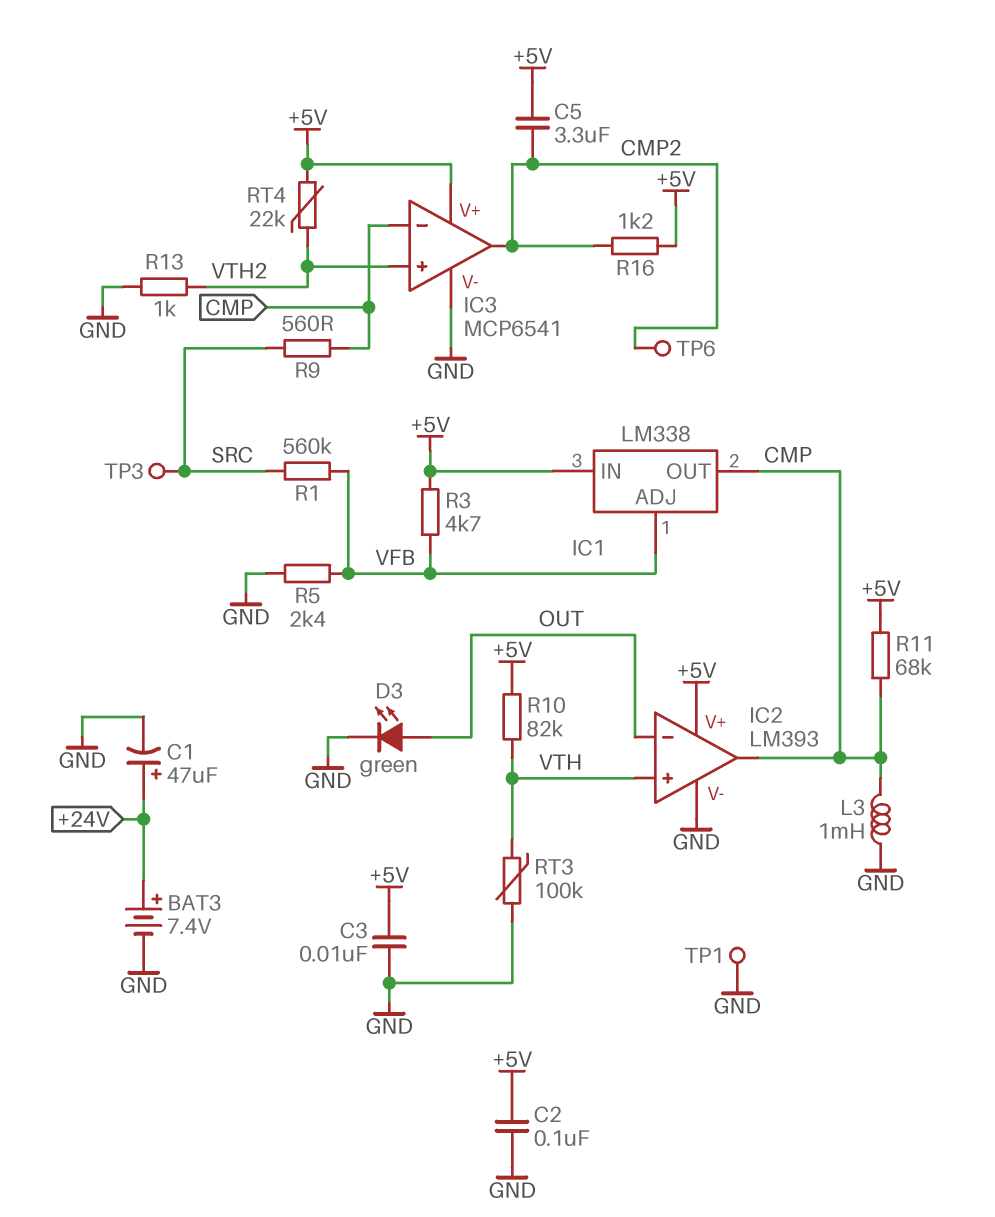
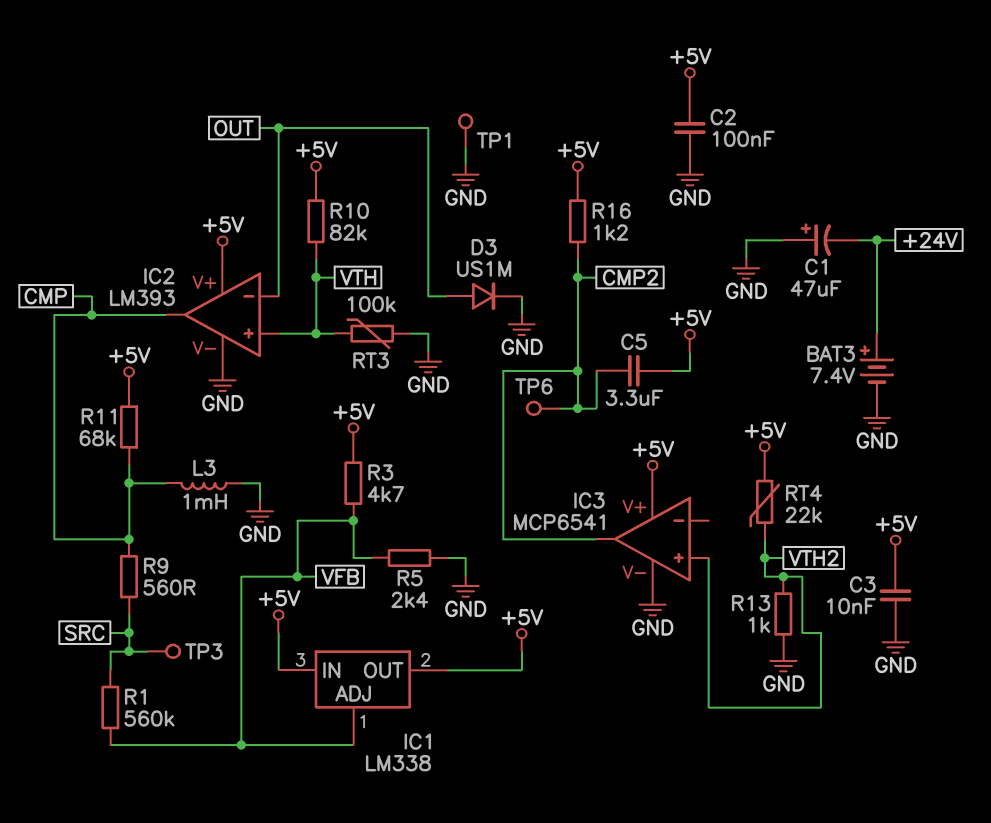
C1: 47uF (plus +24V, minus GND) -> 47uF (plus GND, minus +24V)
D3: LED green (A OUT, K GND) -> diode US1M (A OUT, K GND)
IC1 pin OUT: CMP -> +5V
IC3 pin in-: CMP -> none

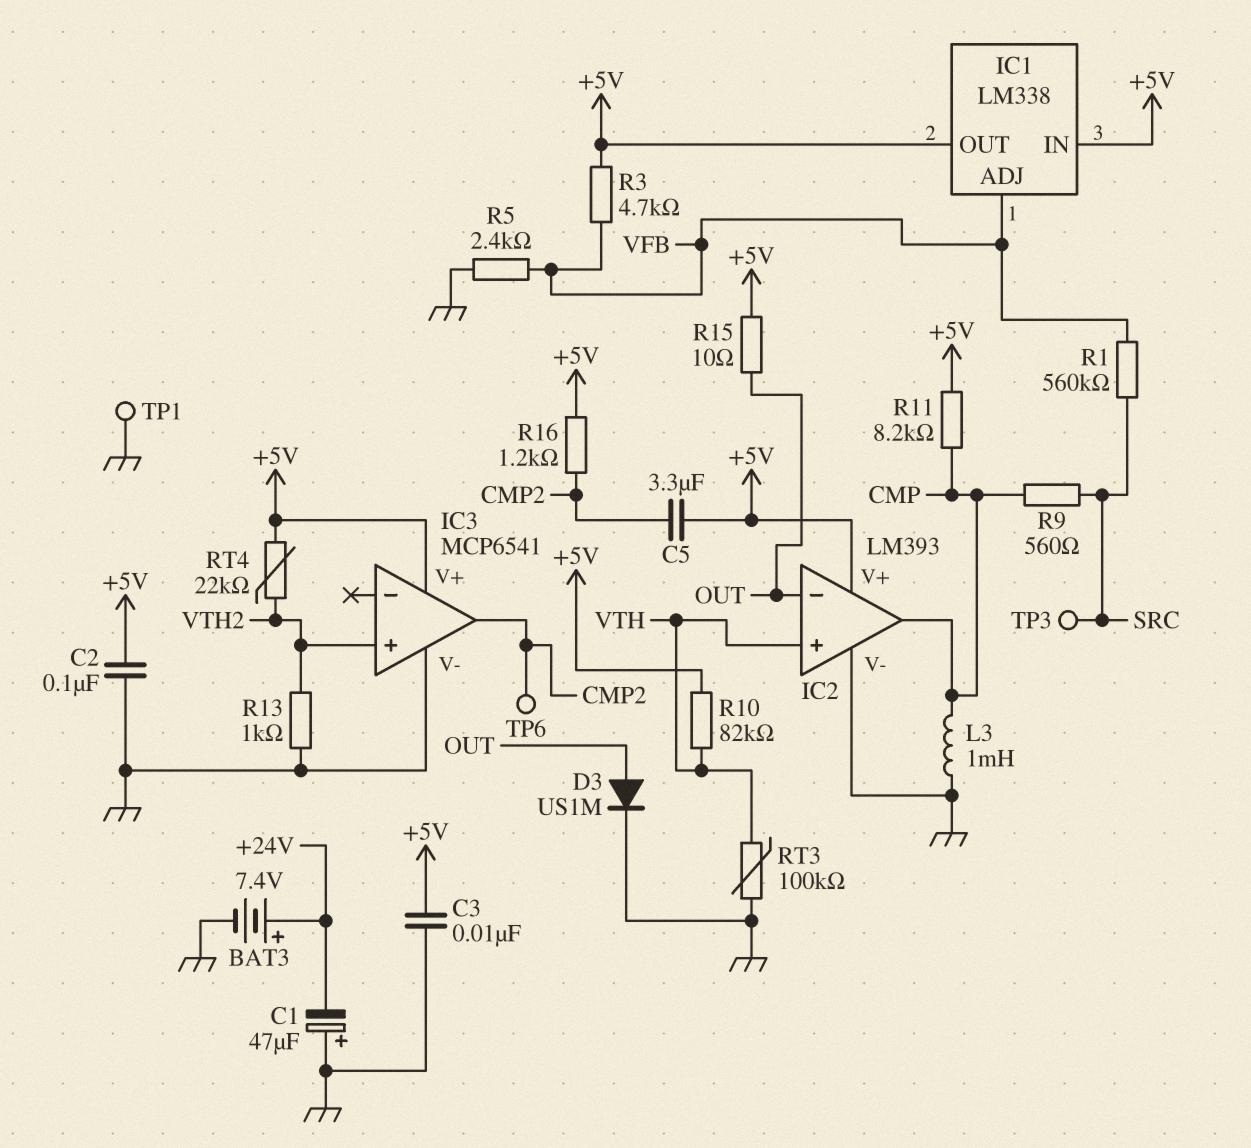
R11: 68k (+5V, CMP) -> 8.2k (+5V, CMP)
R15: none -> 10 (+5V, OUT)

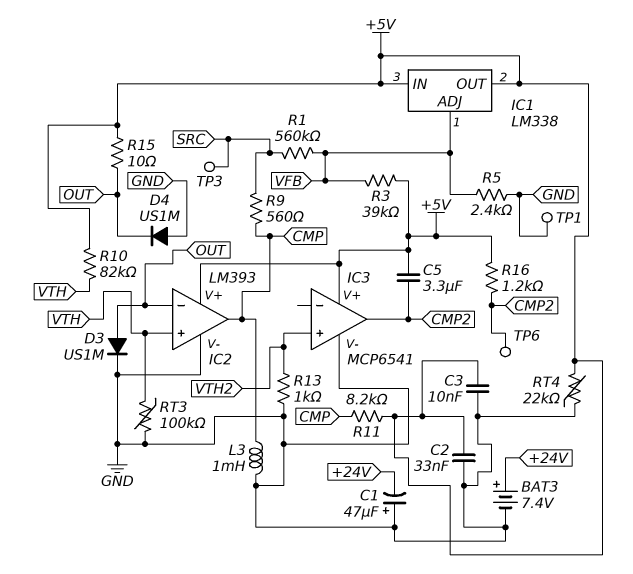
C2: 100nF (+5V, GND) -> 33nF (+5V, GND)
D4: none -> diode US1M (A GND, K OUT)
R3: 4.7k (+5V, VFB) -> 39k (+5V, VFB)
RT4: 22k (+5V, VTH2) -> 22k (+5V, GND)

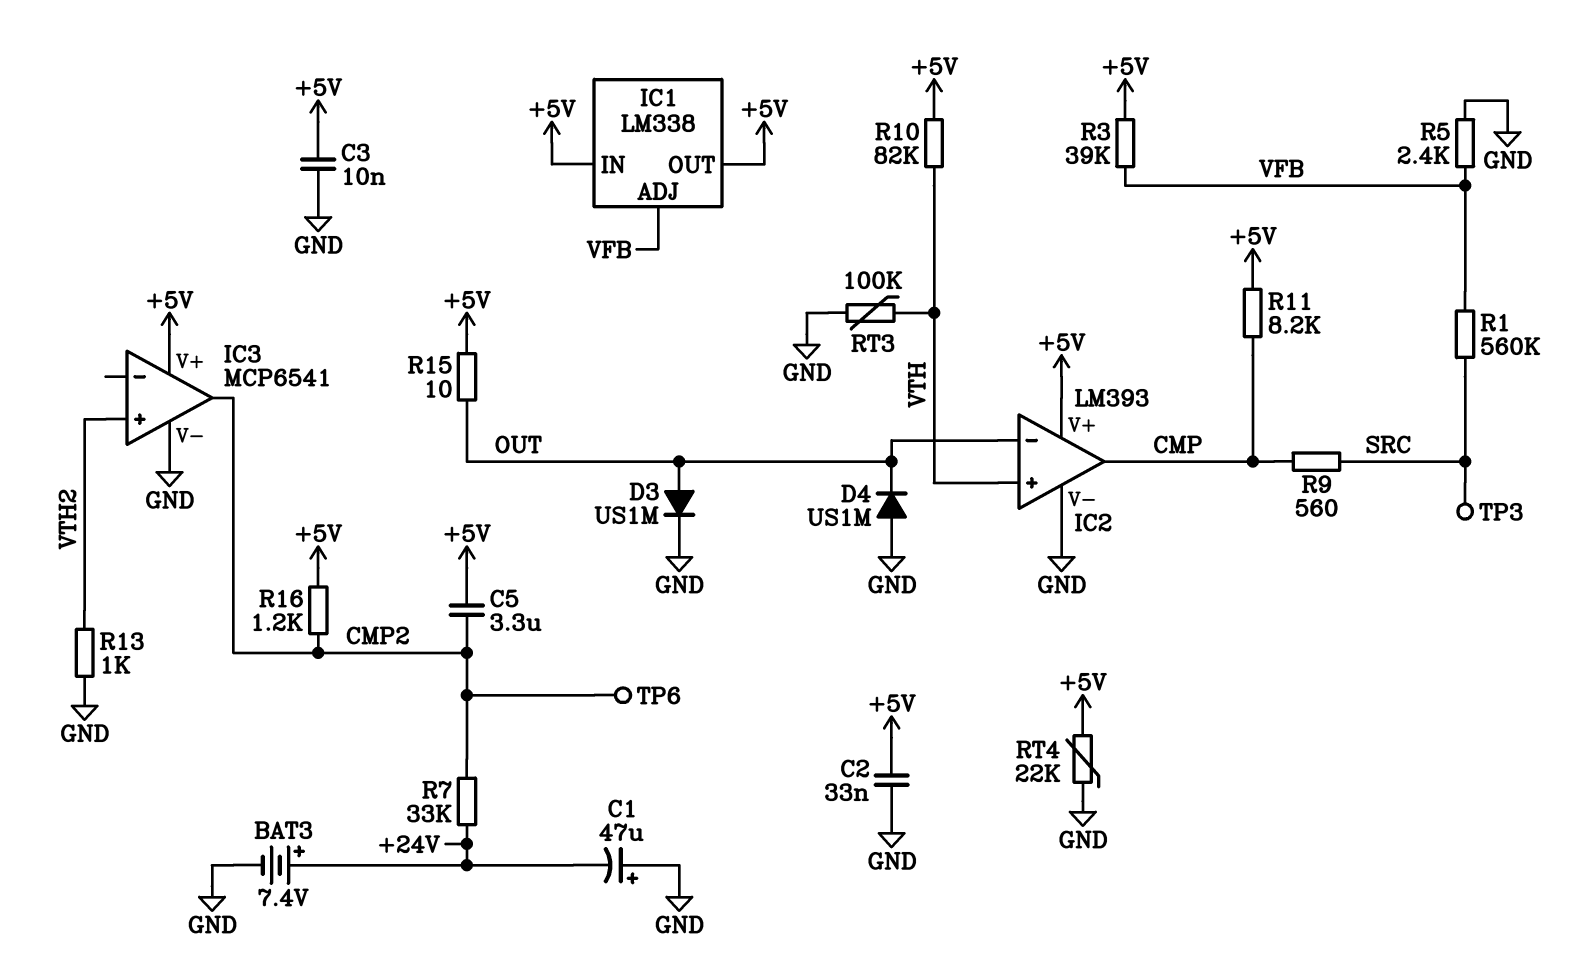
L3: 1mH (CMP, GND) -> none
R7: none -> 33k (+24V, CMP2)
TP1: test point (GND) -> none

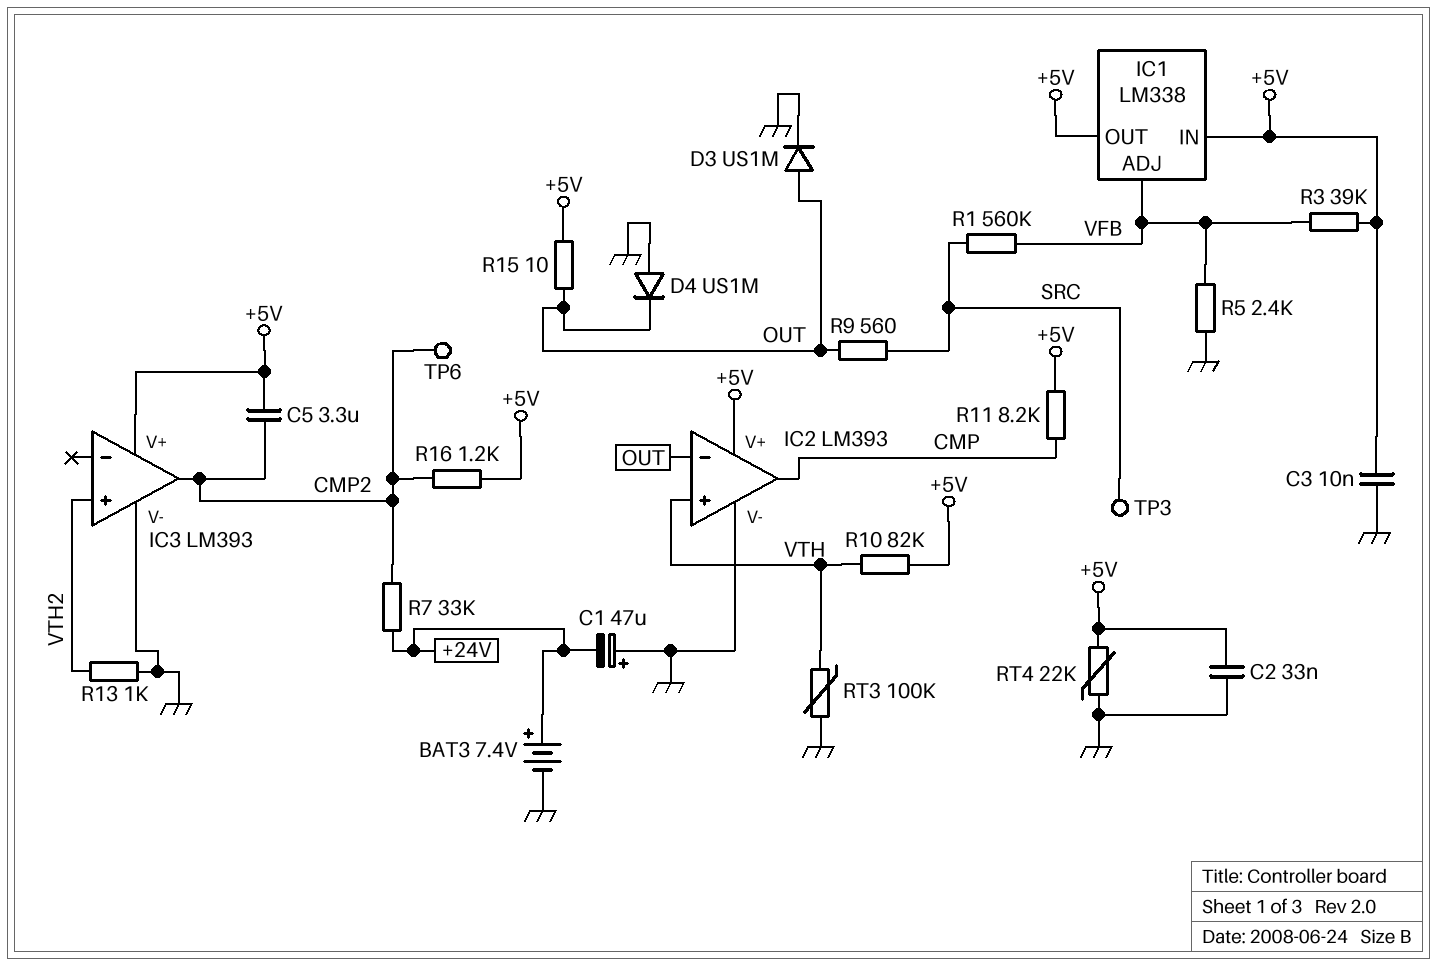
IC3: MCP6541 -> LM393
R9: 560 (CMP, SRC) -> 560 (OUT, SRC)

